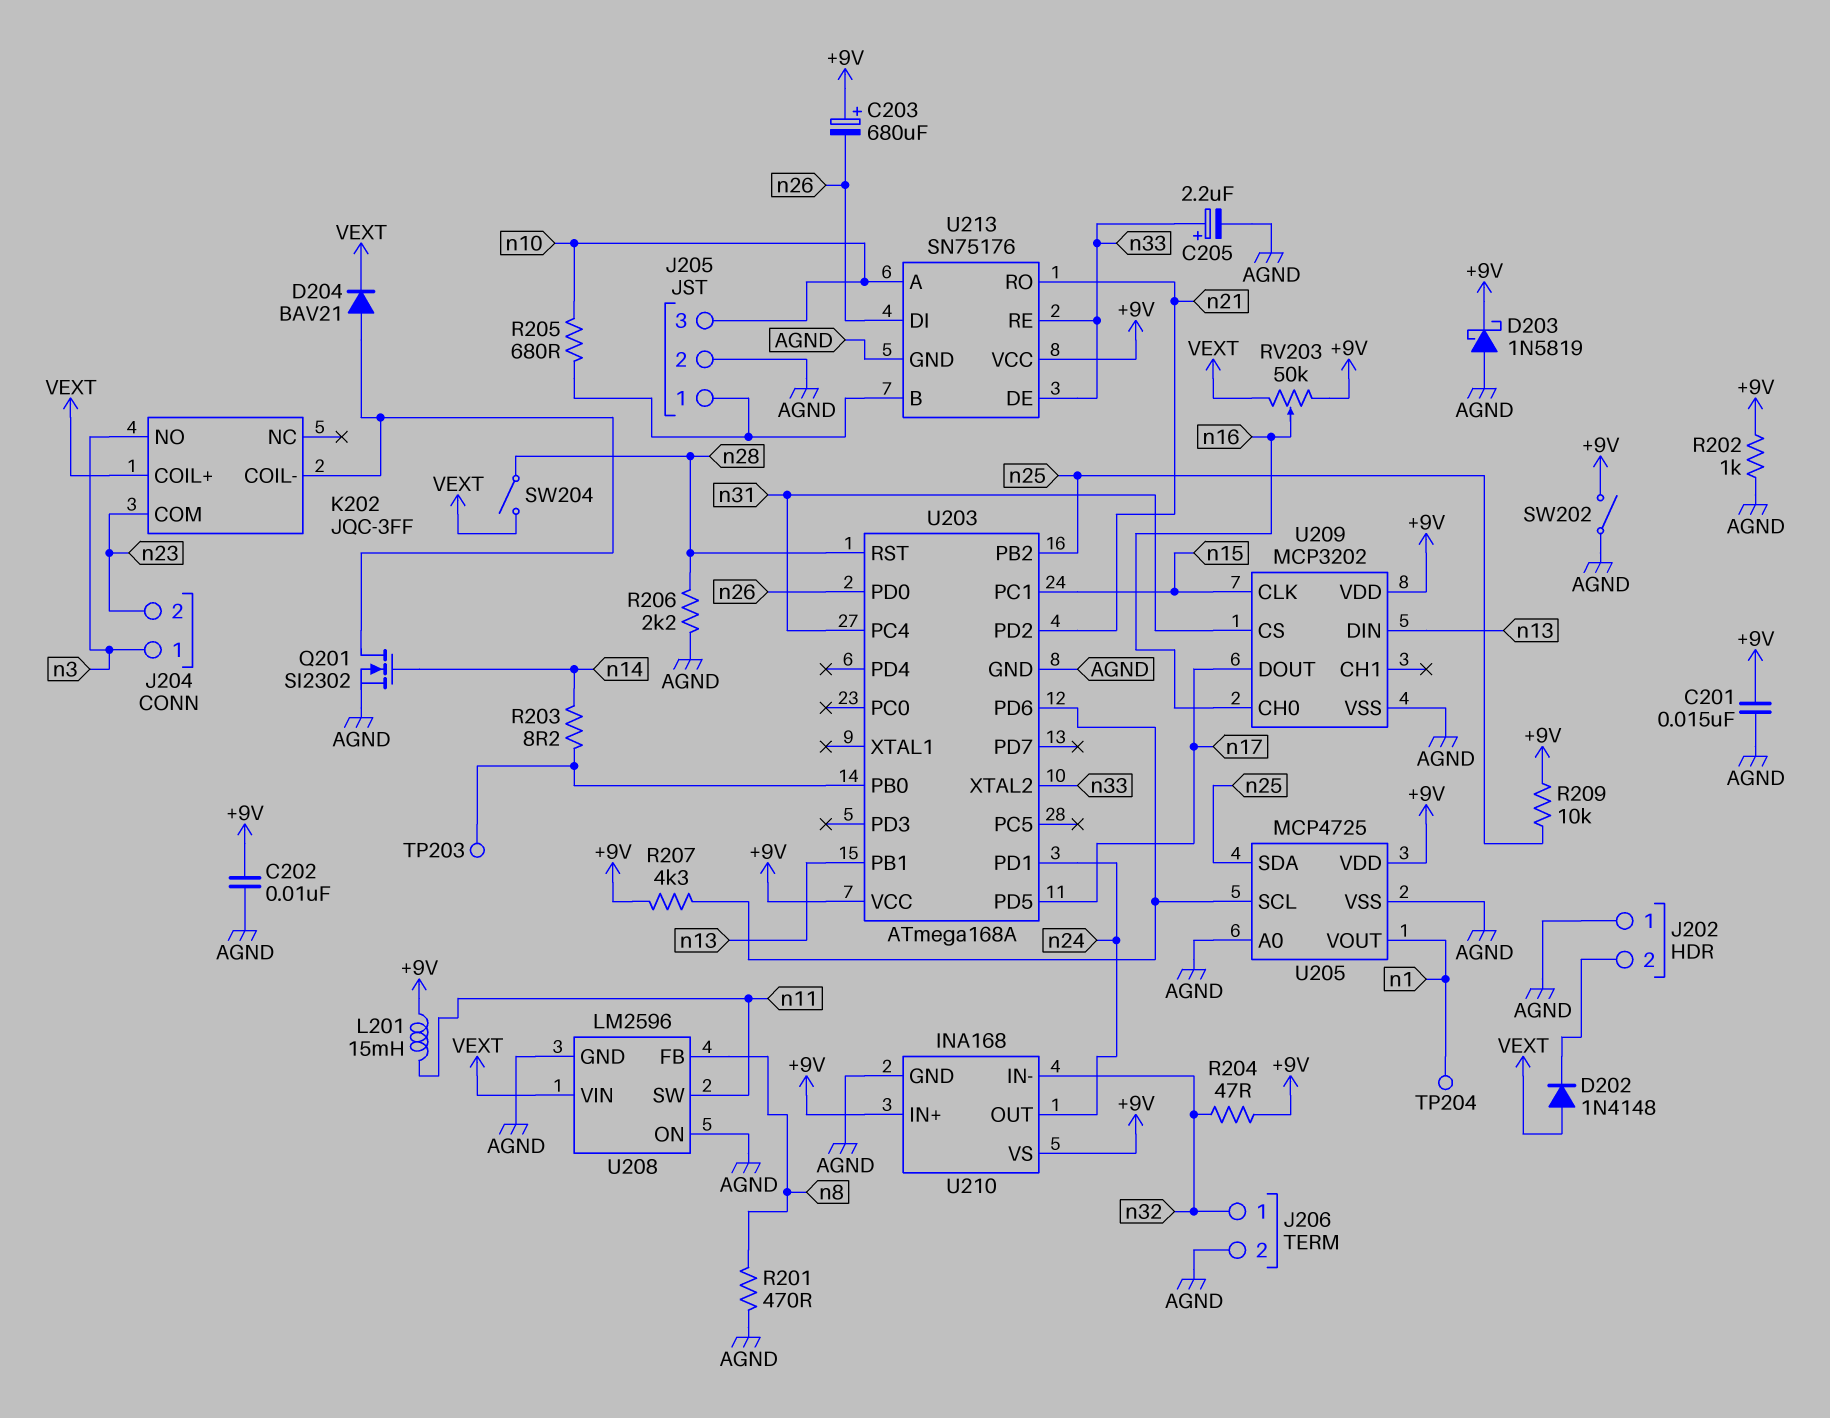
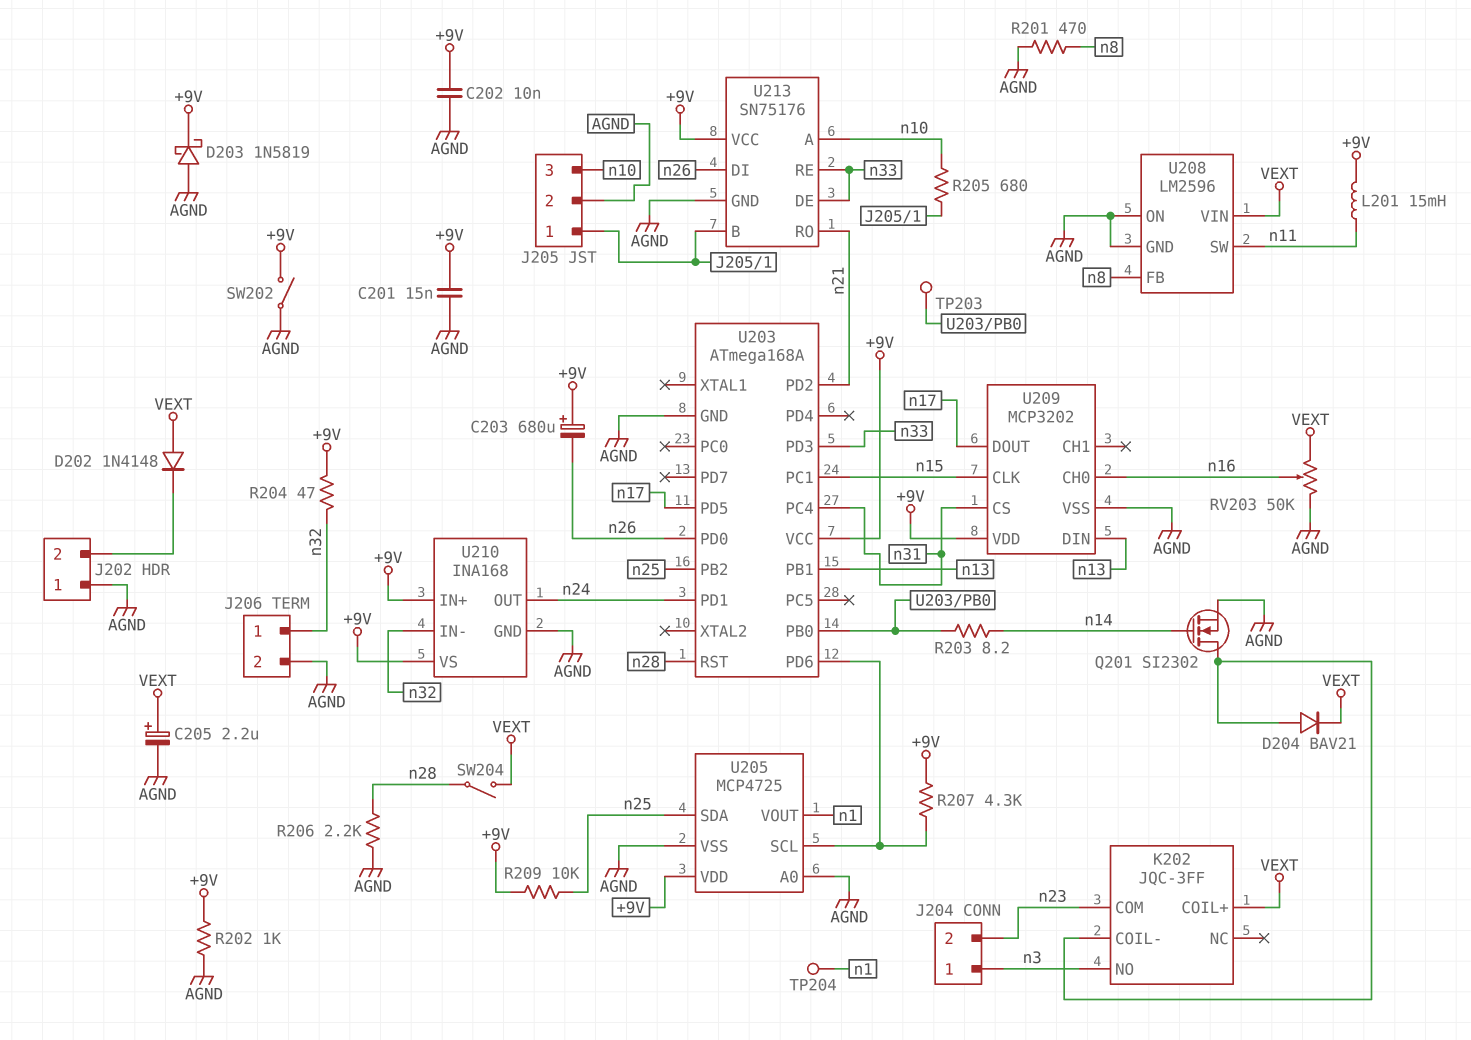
C205: 2.2uF (plus n33, minus AGND) -> 2.2uF (plus VEXT, minus AGND)
RV203: 50k (+9V, VEXT, wiper n16) -> 50k (AGND, VEXT, wiper n16)
U203 pin PD3: none -> n33
U203 pin XTAL2: n33 -> none

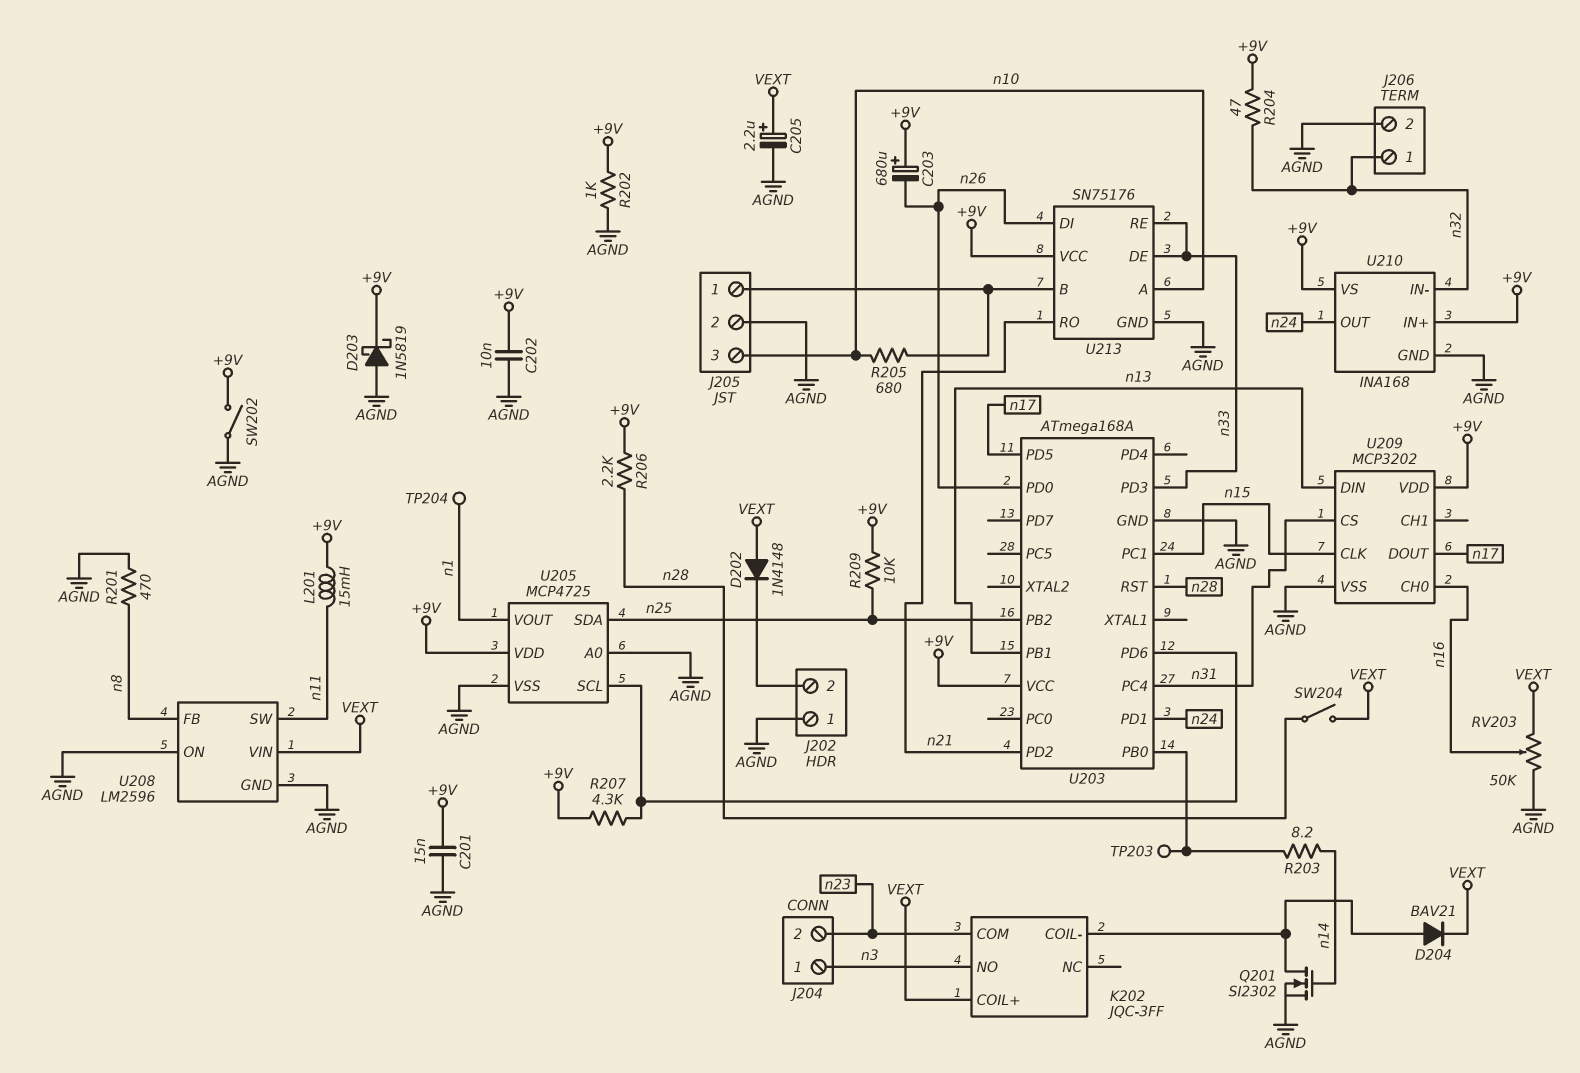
R206: 2.2k (AGND, n28) -> 2.2k (+9V, n28)

